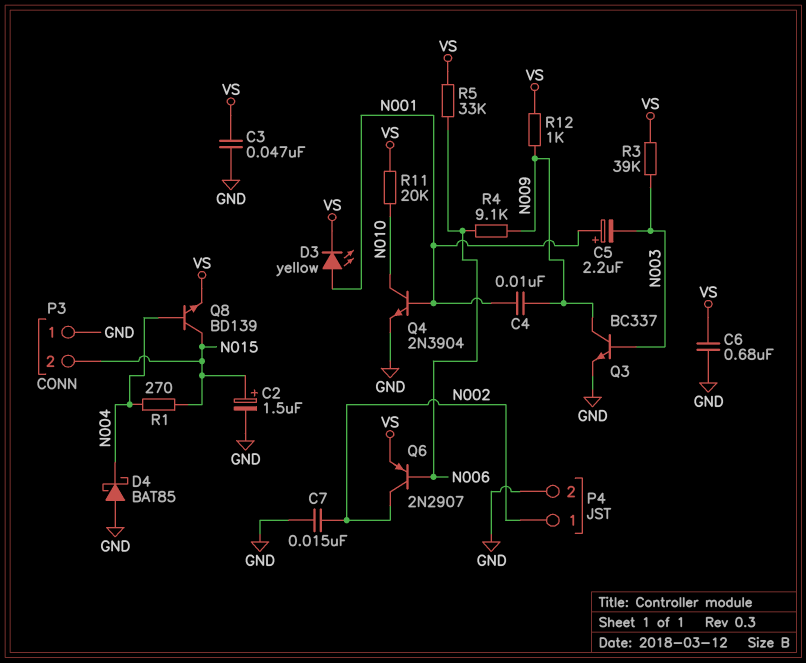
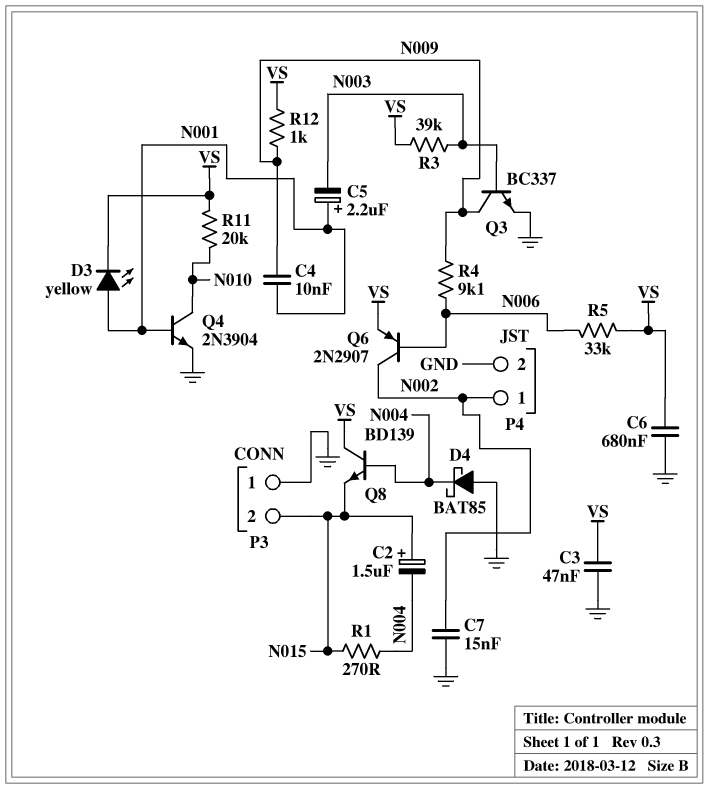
C2: 1.5uF (plus N015, minus GND) -> 1.5uF (plus N015, minus N004)
Q8: NPN BD139 (B N004, C N015, E VS) -> NPN BD139 (B N004, C VS, E N015)

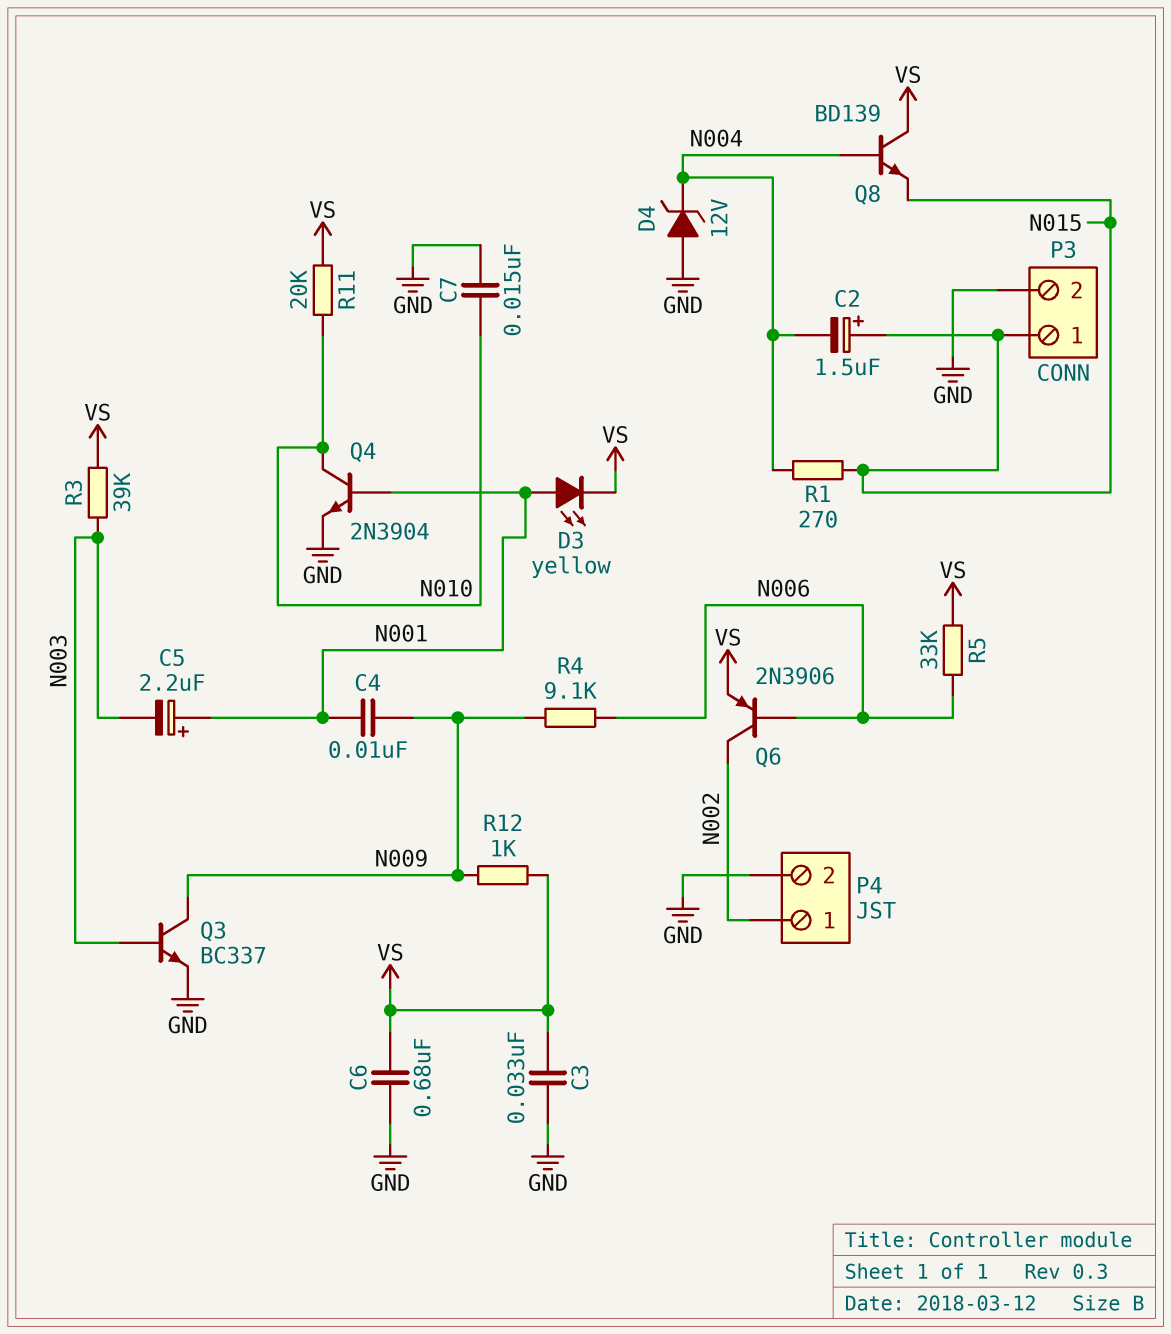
C3: 47nF (GND, VS) -> 33nF (GND, VS)
C7: 15nF (GND, N002) -> 15nF (GND, N010)
D4: schottky BAT85 (A GND, K N004) -> zener 12V (A GND, K N004)
P3 pin 1: GND -> N015
P3 pin 2: N015 -> GND
Q6: PNP 2N2907 (B N006, C N002, E VS) -> PNP 2N3906 (B N006, C N002, E VS)

